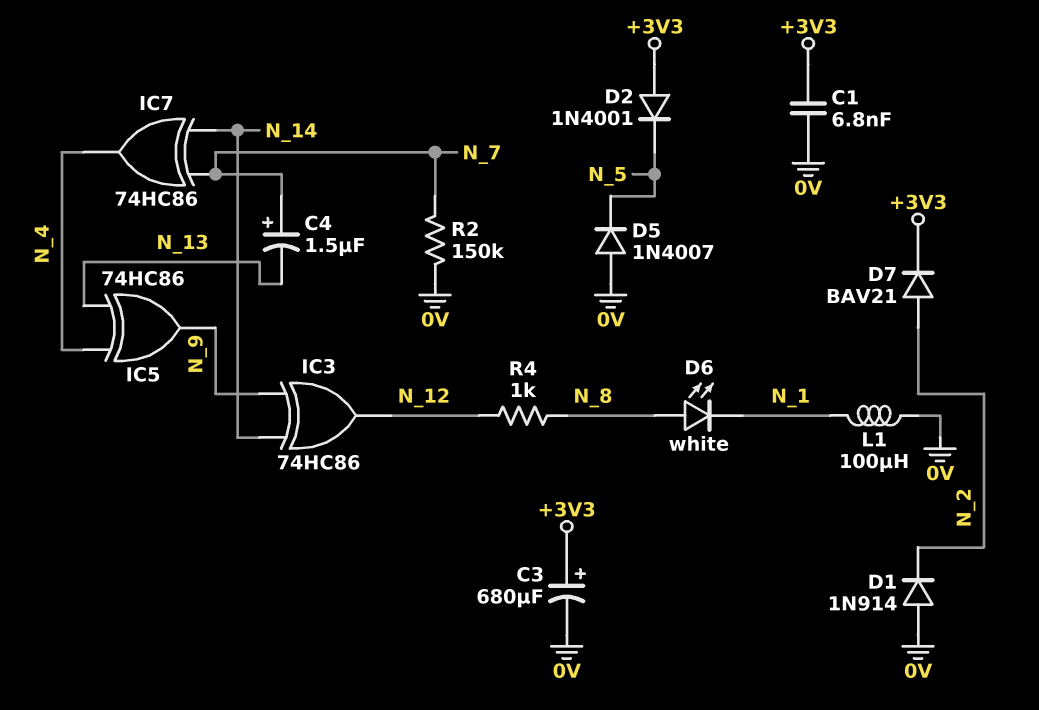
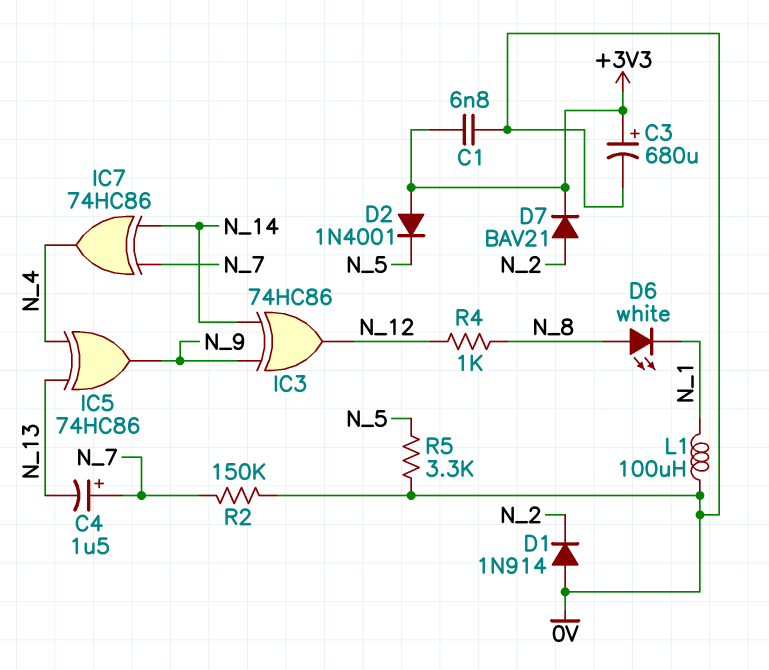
D5: diode 1N4007 (A 0V, K N_5) -> none
R5: none -> 3.3k (0V, N_5)

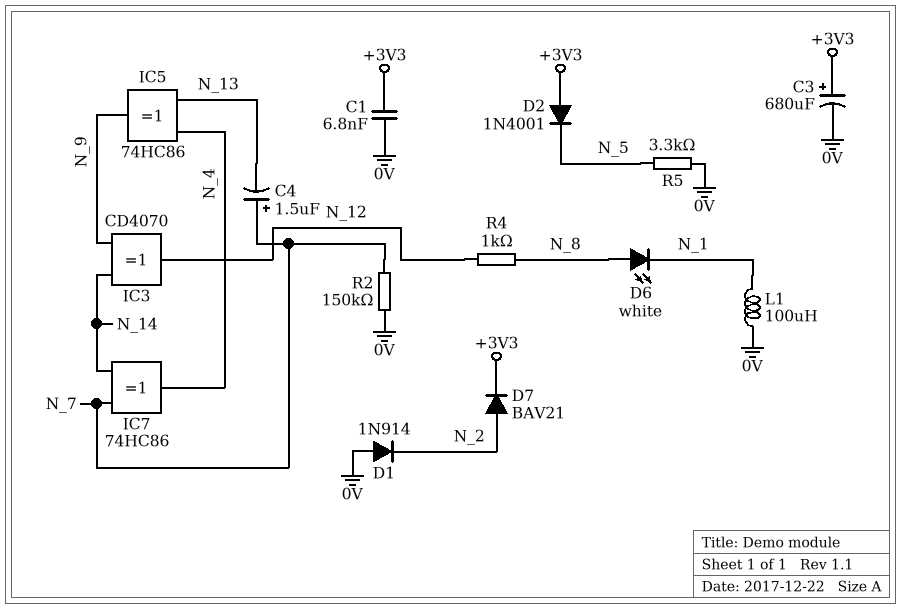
IC3: XOR 74HC86 (in N_9, in N_14, out N_12) -> XOR CD4070 (in N_9, in N_14, out N_12)

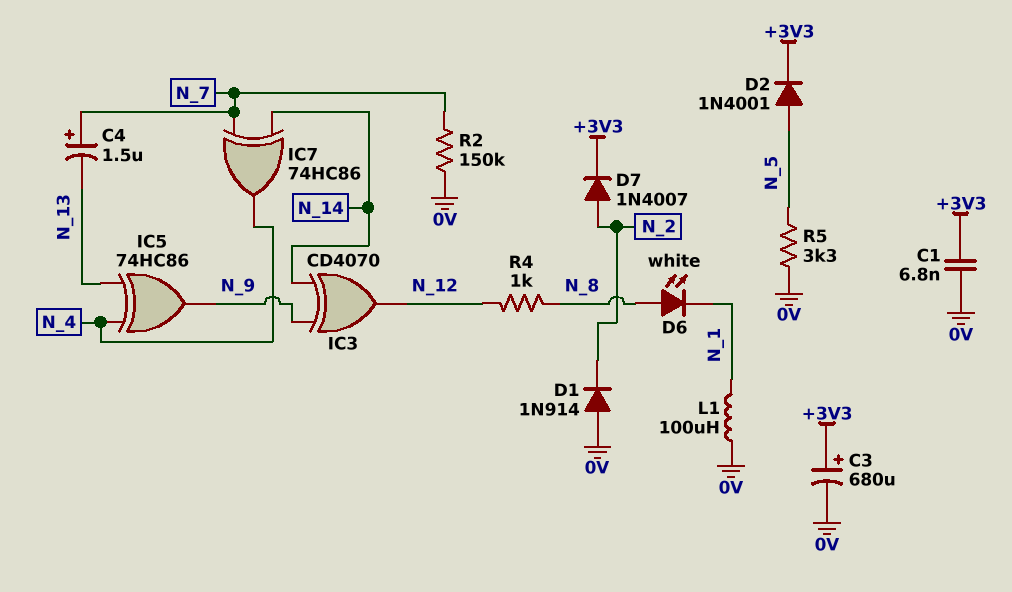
D2: diode 1N4001 (A +3V3, K N_5) -> diode 1N4001 (A N_5, K +3V3)
D7: diode BAV21 (A N_2, K +3V3) -> diode 1N4007 (A N_2, K +3V3)

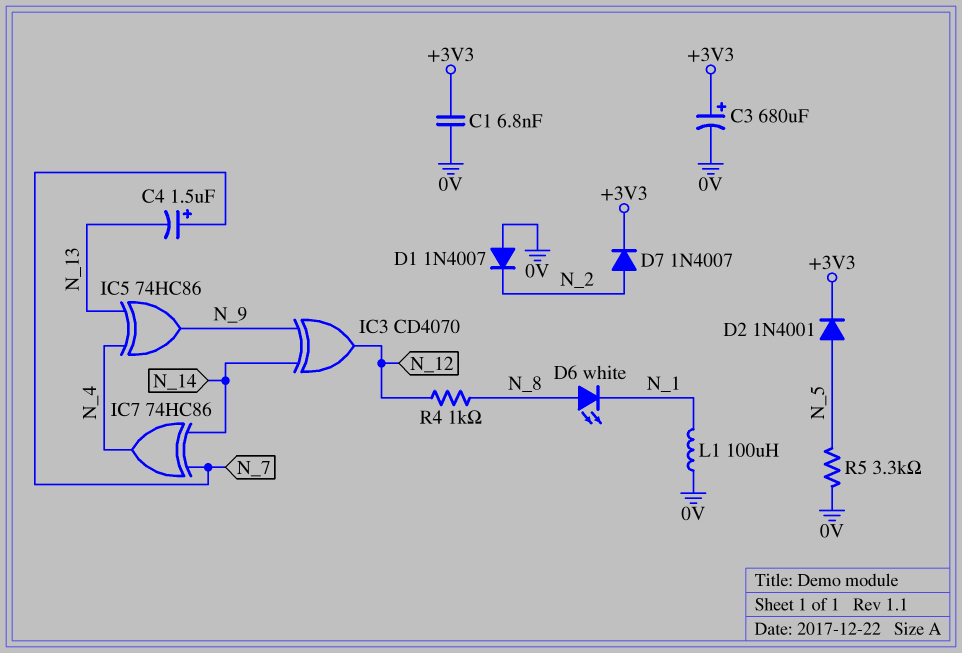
D1: diode 1N914 (A 0V, K N_2) -> diode 1N4007 (A 0V, K N_2)
R2: 150k (0V, N_7) -> none

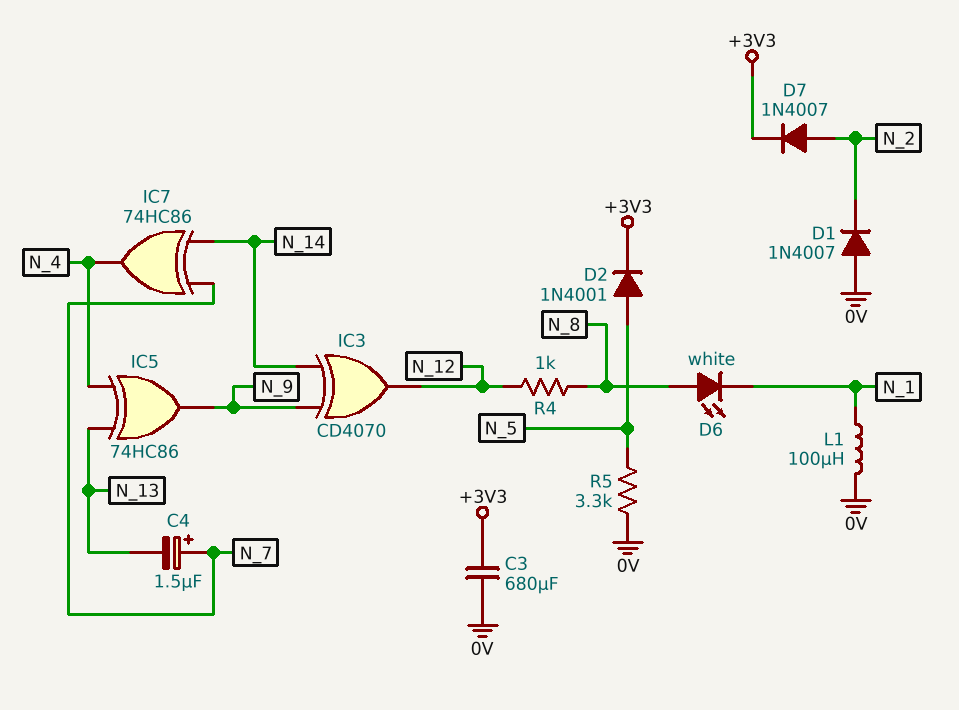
C1: 6.8nF (+3V3, 0V) -> none
C3: 680uF (plus +3V3, minus 0V) -> 680uF (+3V3, 0V)

